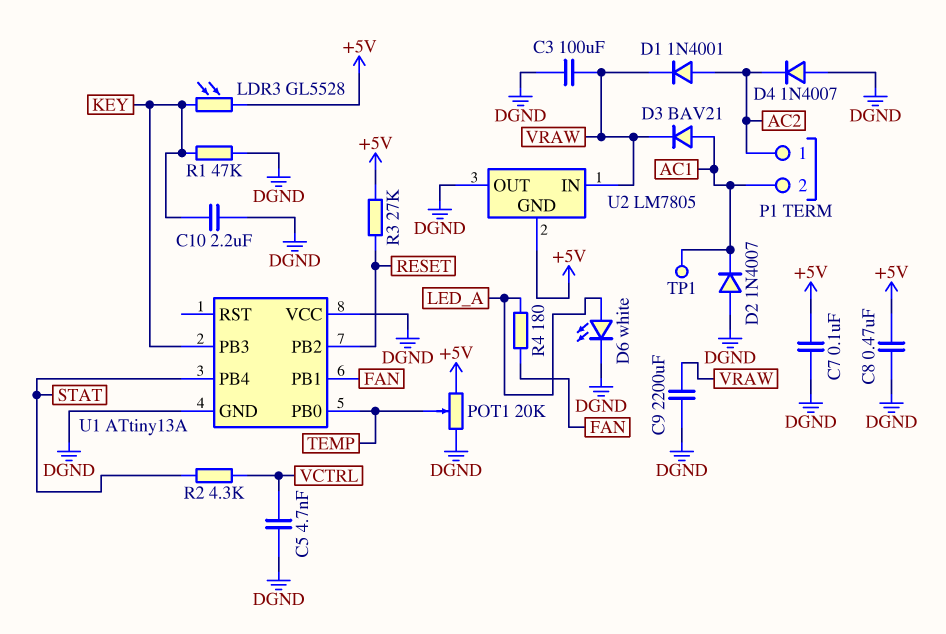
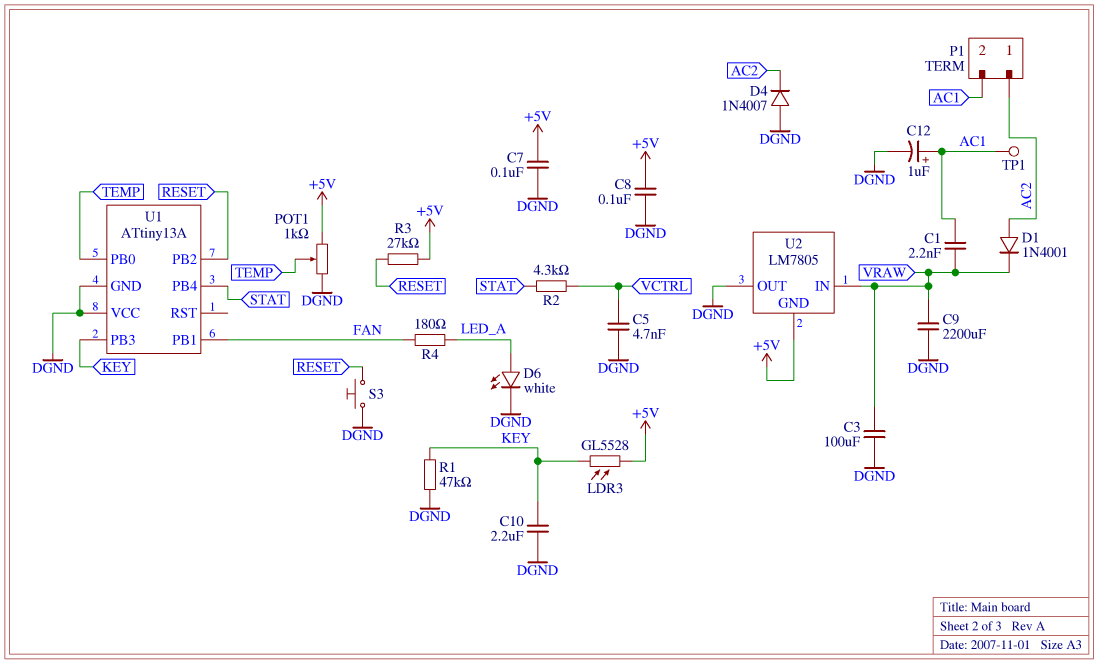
C1: none -> 2.2nF (AC1, VRAW)
C8: 470nF (+5V, DGND) -> 100nF (+5V, DGND)
C12: none -> 1uF (plus AC1, minus DGND)
D2: diode 1N4007 (A DGND, K AC1) -> none
D3: diode BAV21 (A AC1, K VRAW) -> none
POT1: 20k (+5V, DGND, wiper TEMP) -> 1k (+5V, DGND, wiper TEMP)
S3: none -> button (DGND, RESET)

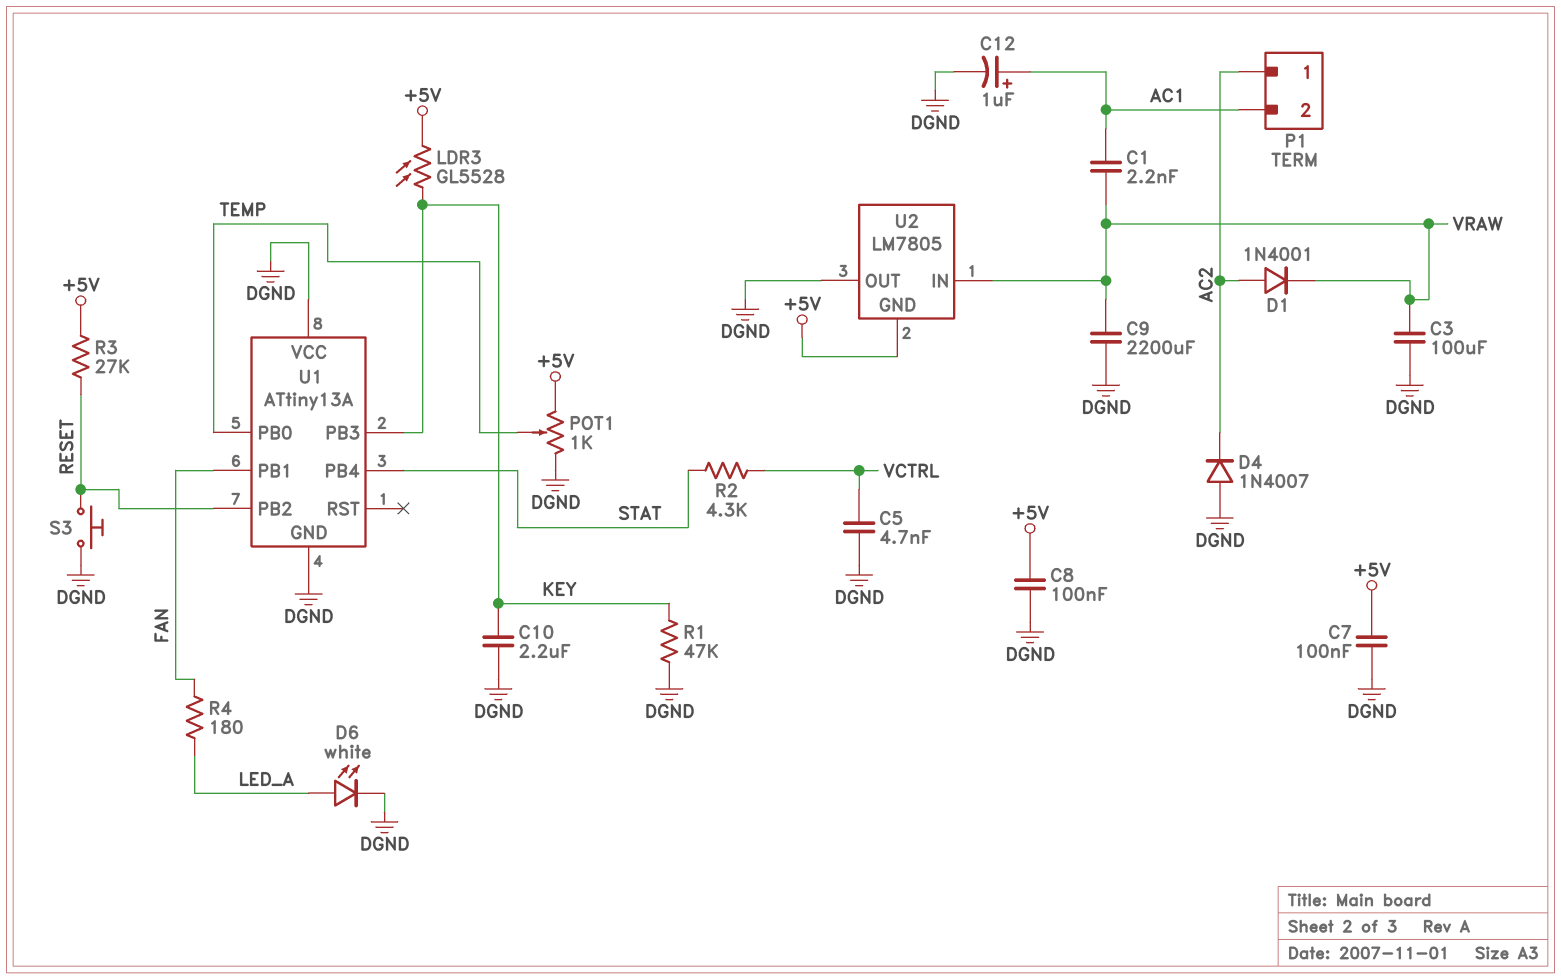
TP1: test point (AC1) -> none

